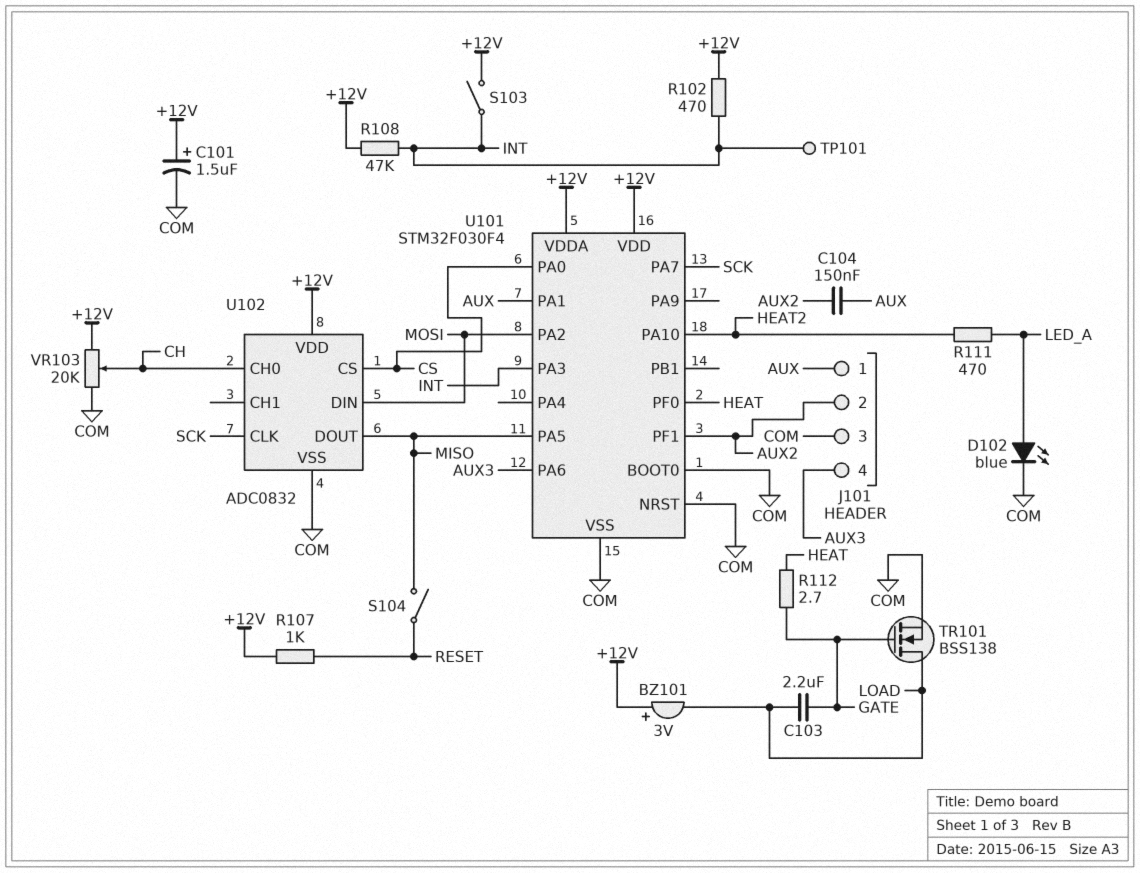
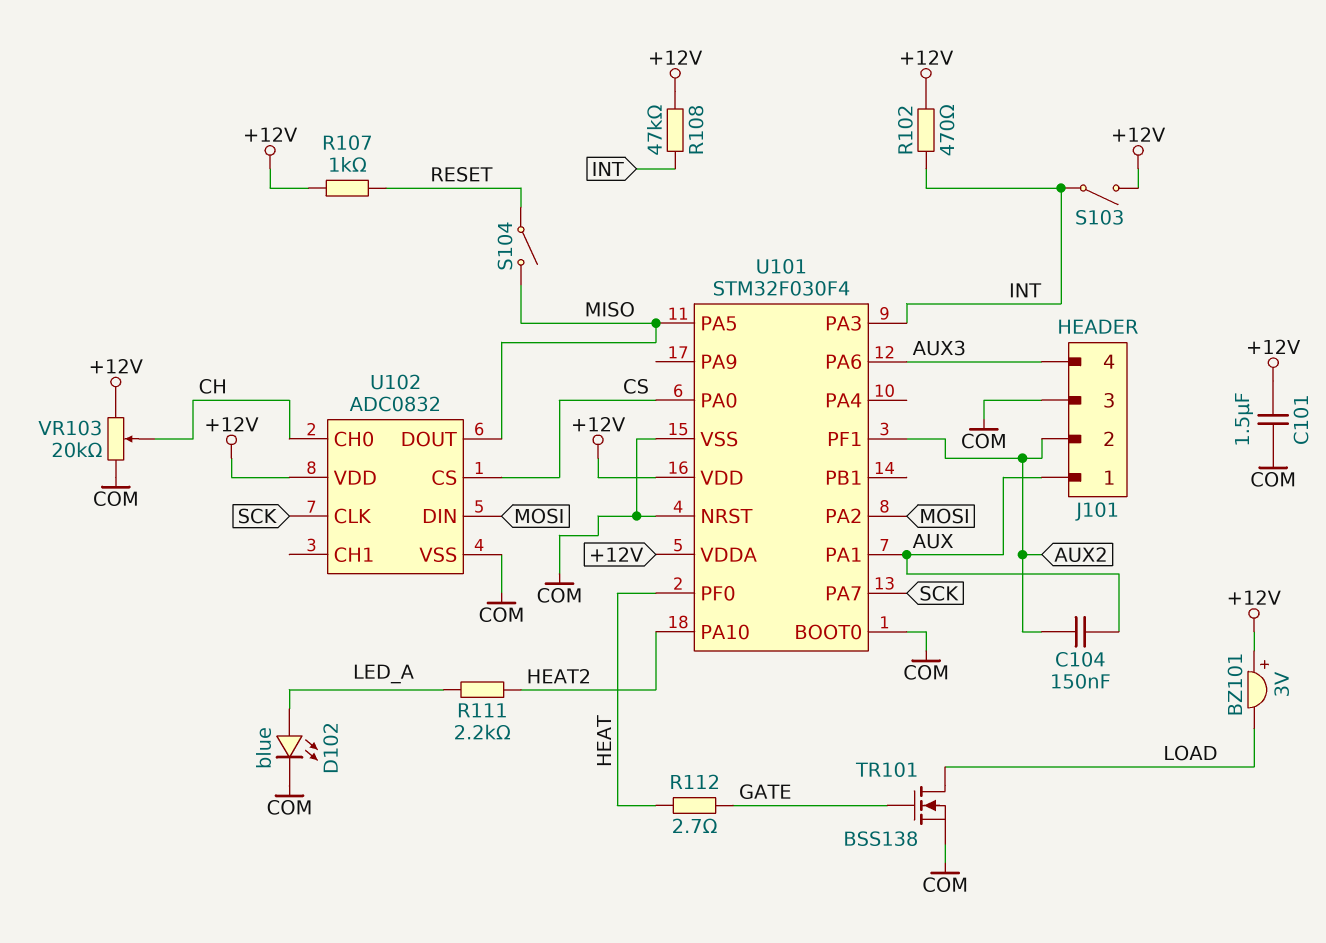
C101: 1.5uF (plus +12V, minus COM) -> 1.5uF (+12V, COM)
C103: 2.2uF (GATE, LOAD) -> none
R111: 470 (HEAT2, LED_A) -> 2.2k (HEAT2, LED_A)
TP101: test point (INT) -> none

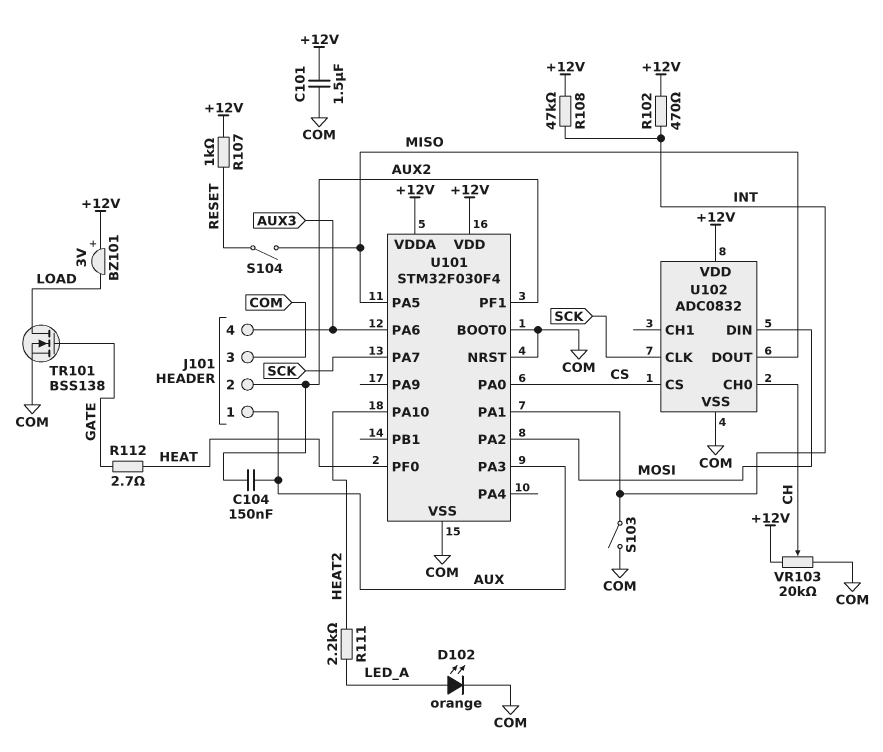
D102: LED blue (A LED_A, K COM) -> LED orange (A LED_A, K COM)
S103: switch (+12V, INT) -> switch (COM, INT)
U101 pin PA1: AUX -> INT
U101 pin PA3: INT -> AUX

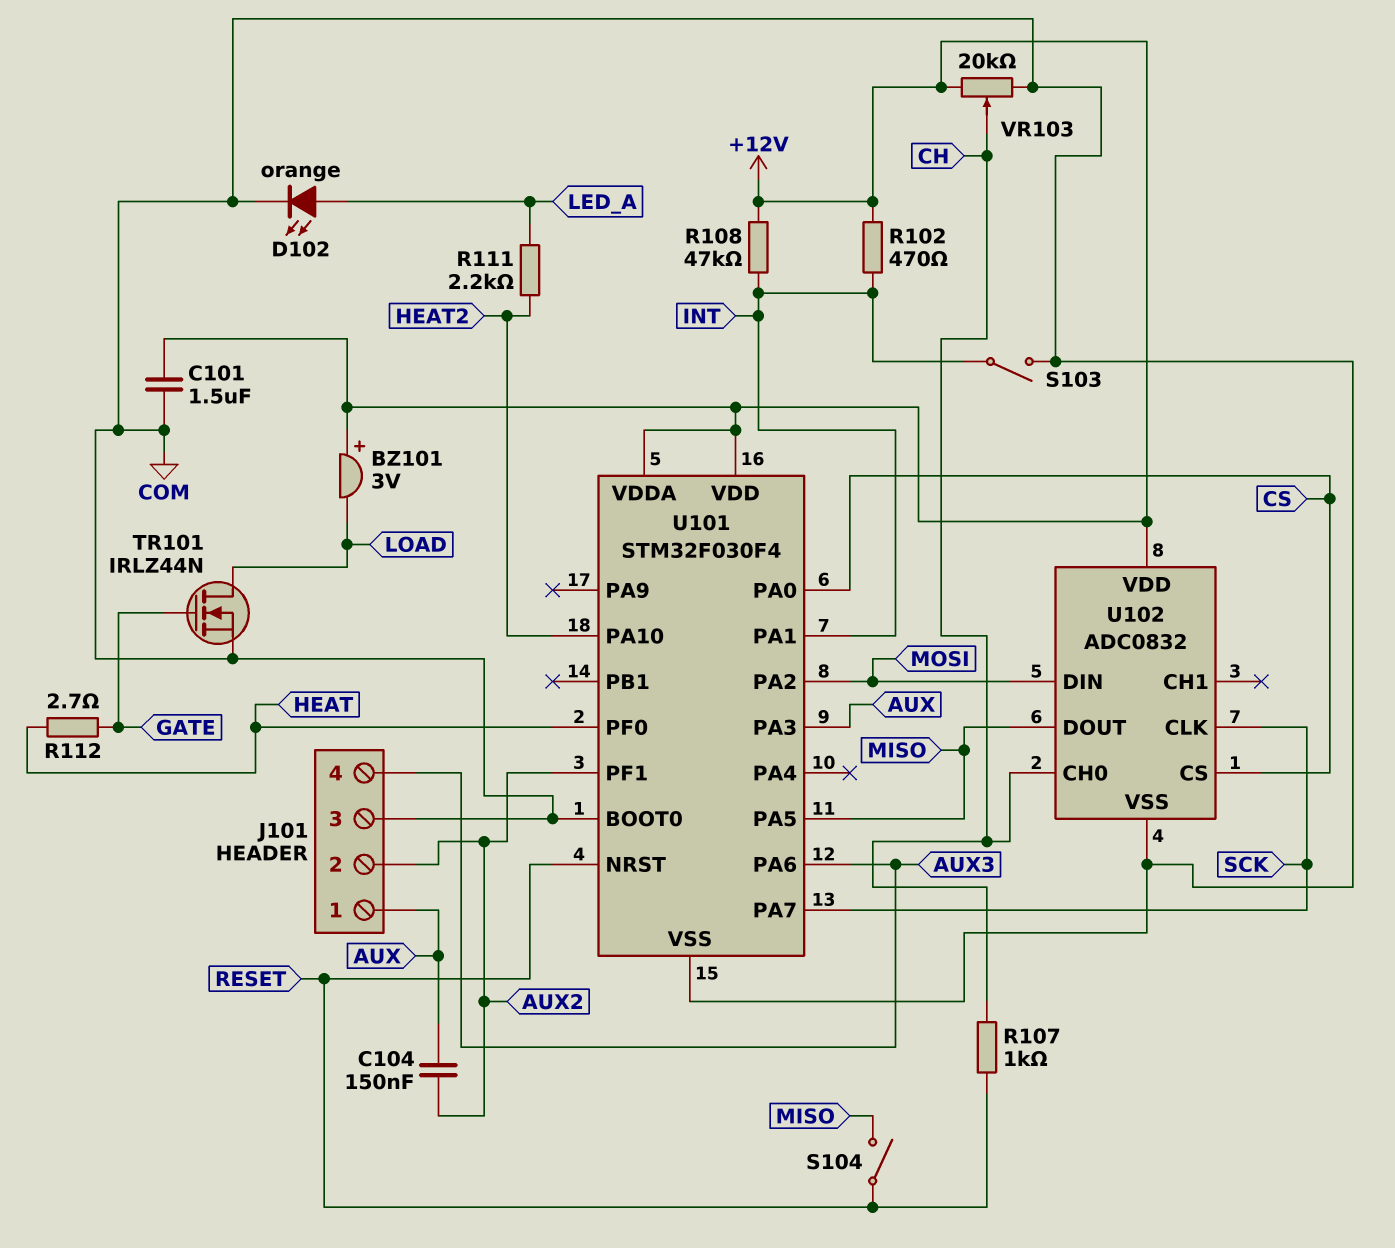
R107: 1k (+12V, RESET) -> 1k (CH, RESET)
TR101: NMOS BSS138 (G GATE, D LOAD, S COM) -> NMOS IRLZ44N (G GATE, D LOAD, S COM)
U101 pin NRST: COM -> RESET

